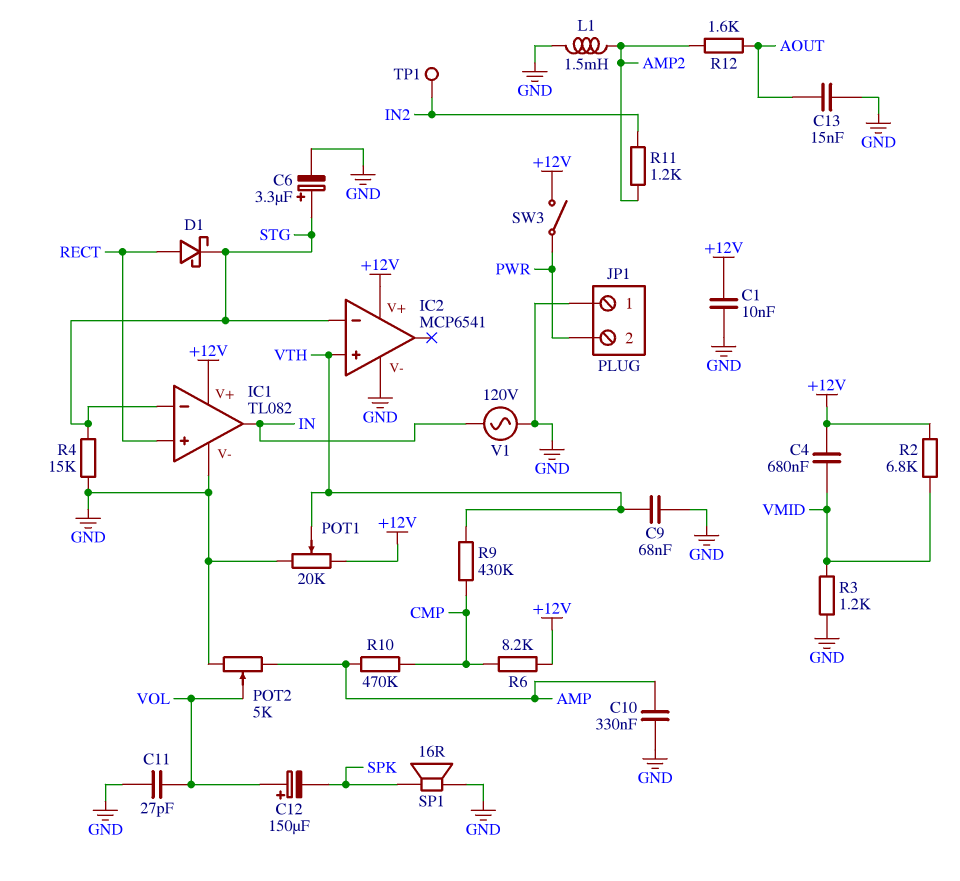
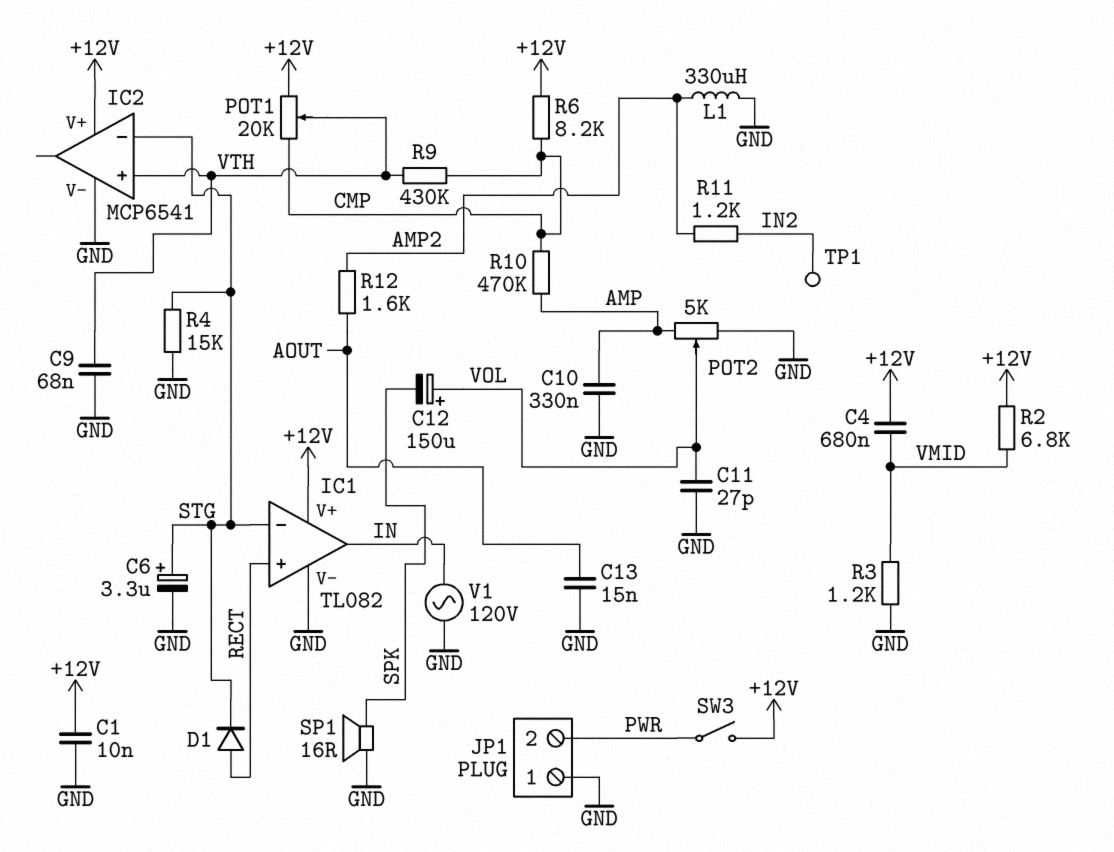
D1: schottky (A RECT, K STG) -> diode (A RECT, K STG)
L1: 1.5mH (AMP2, GND) -> 330uH (AMP2, GND)
POT1: 20k (+12V, GND, wiper VTH) -> 20k (+12V, CMP, wiper VTH)

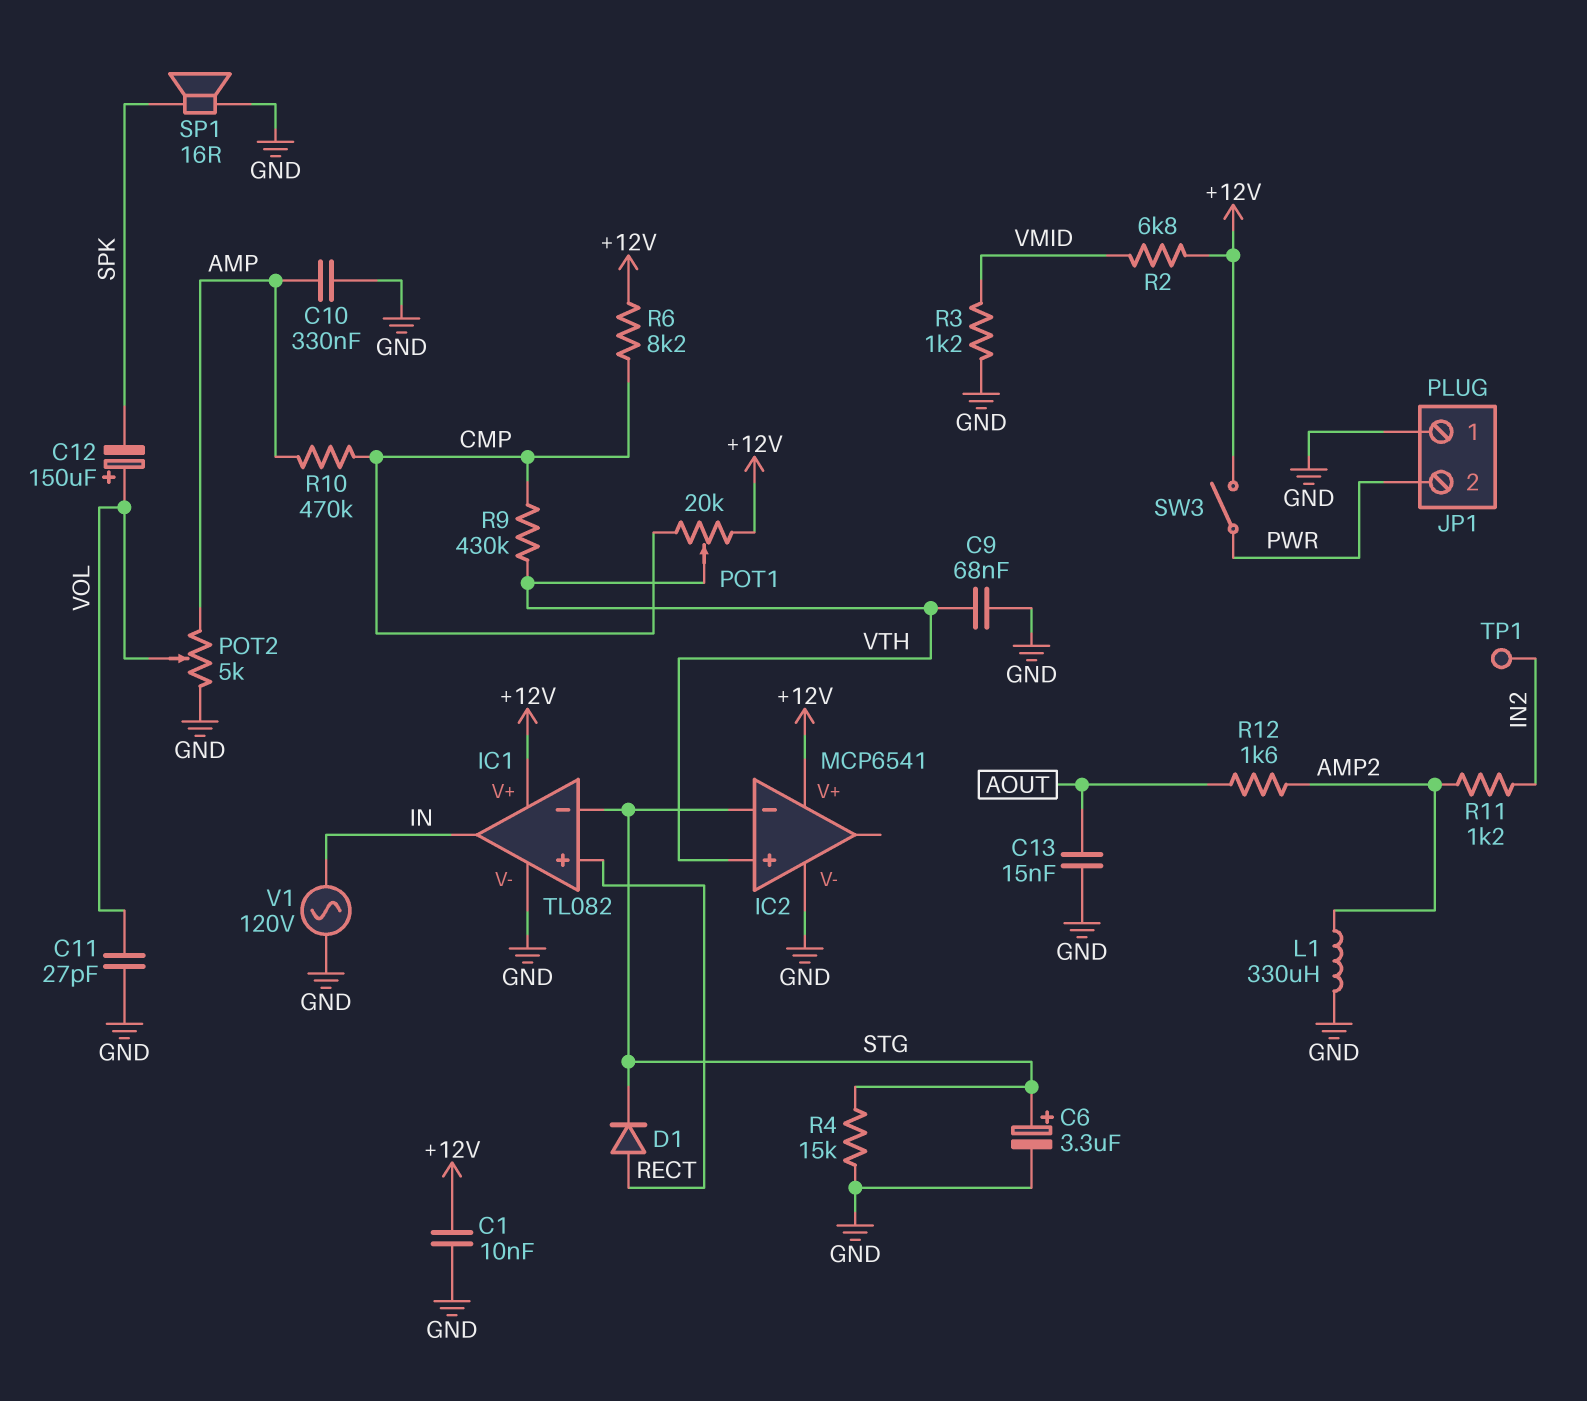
C4: 680nF (+12V, VMID) -> none

